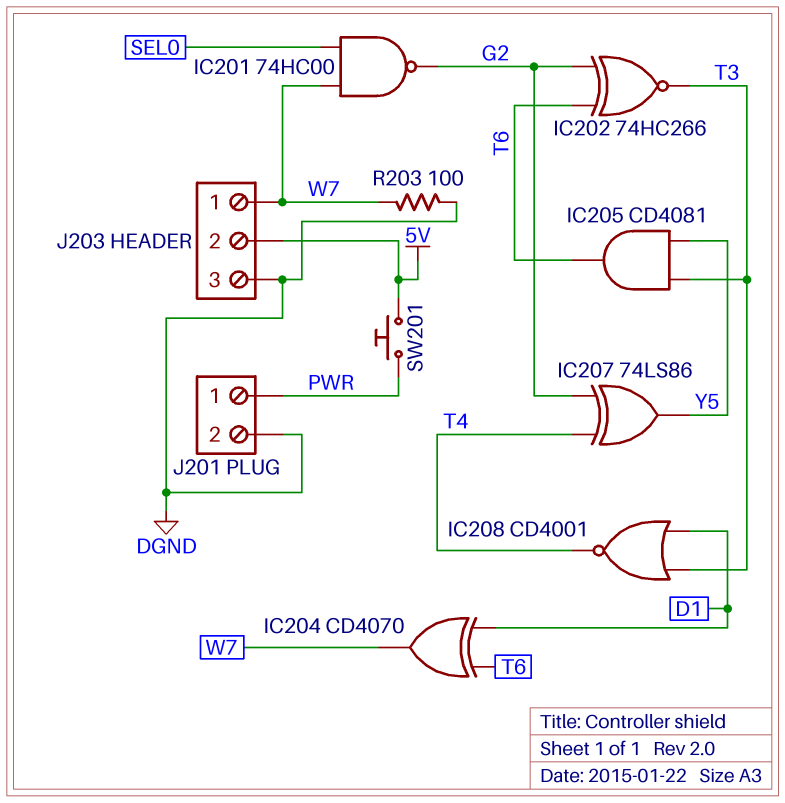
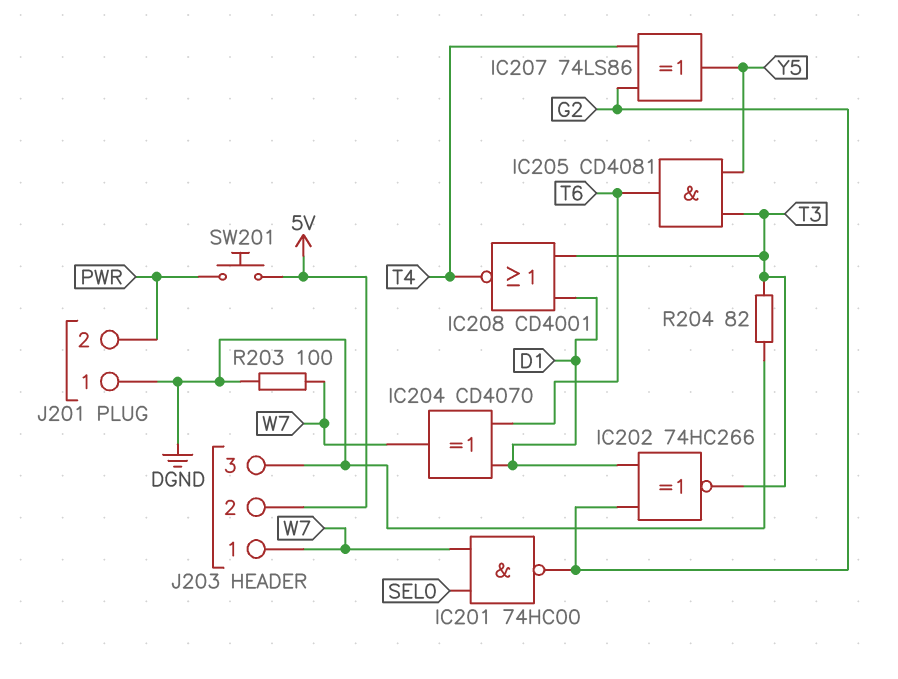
IC202: XNOR 74HC266 (in G2, in T6, out T3) -> XNOR 74HC266 (in D1, in G2, out T3)
J201 pin 1: PWR -> DGND
J201 pin 2: DGND -> PWR
R204: none -> 82 (DGND, T3)

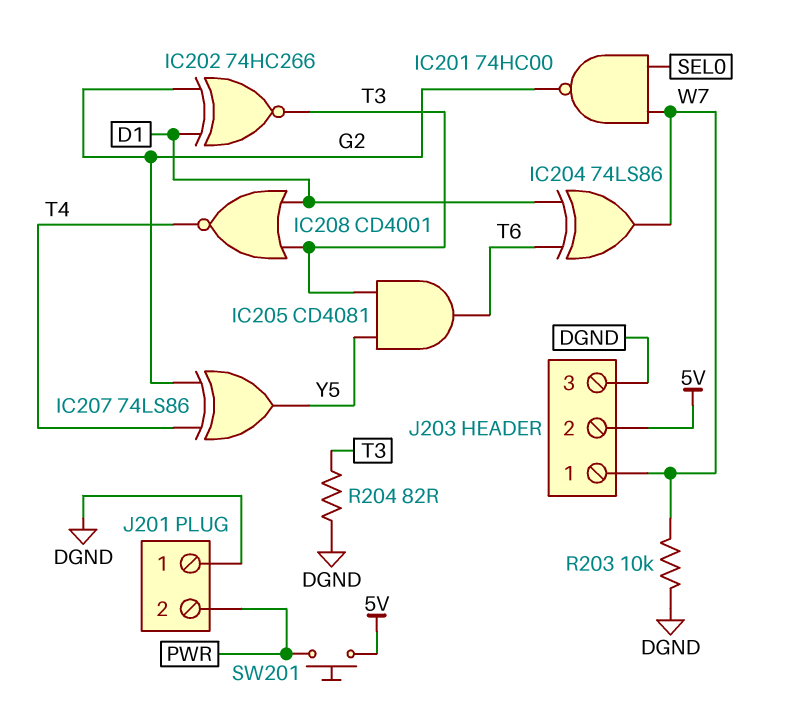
IC204: XOR CD4070 (in D1, in T6, out W7) -> XOR 74LS86 (in D1, in T6, out W7)
R203: 100 (DGND, W7) -> 10k (DGND, W7)

